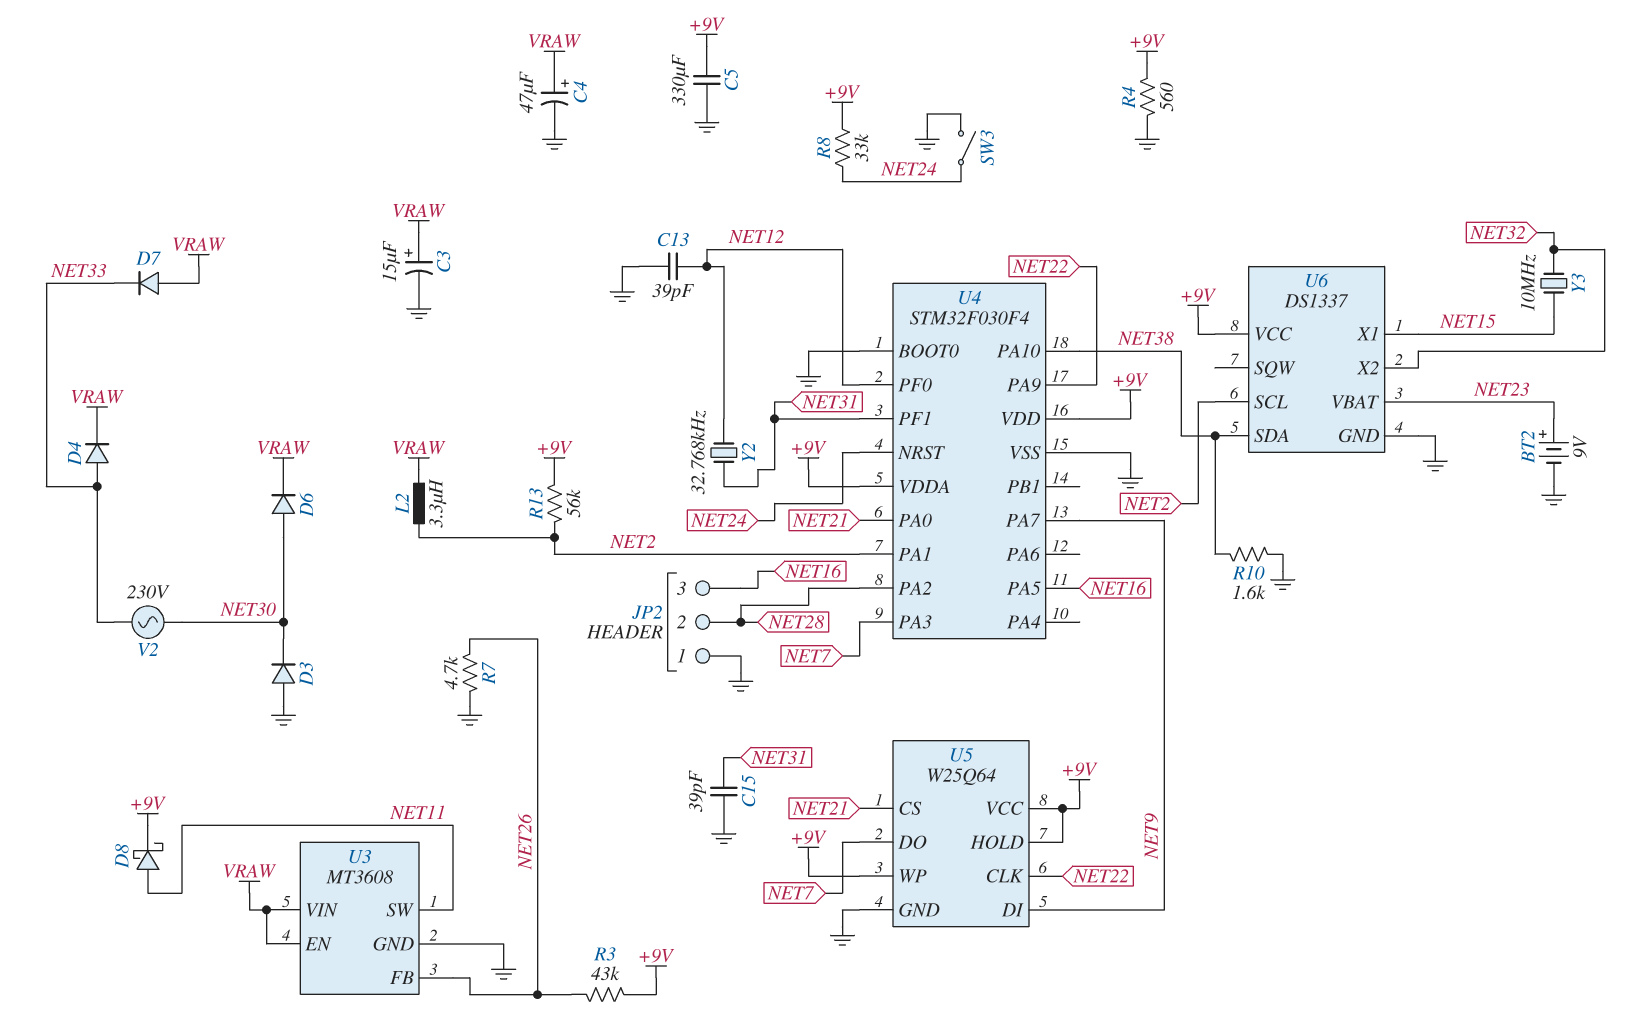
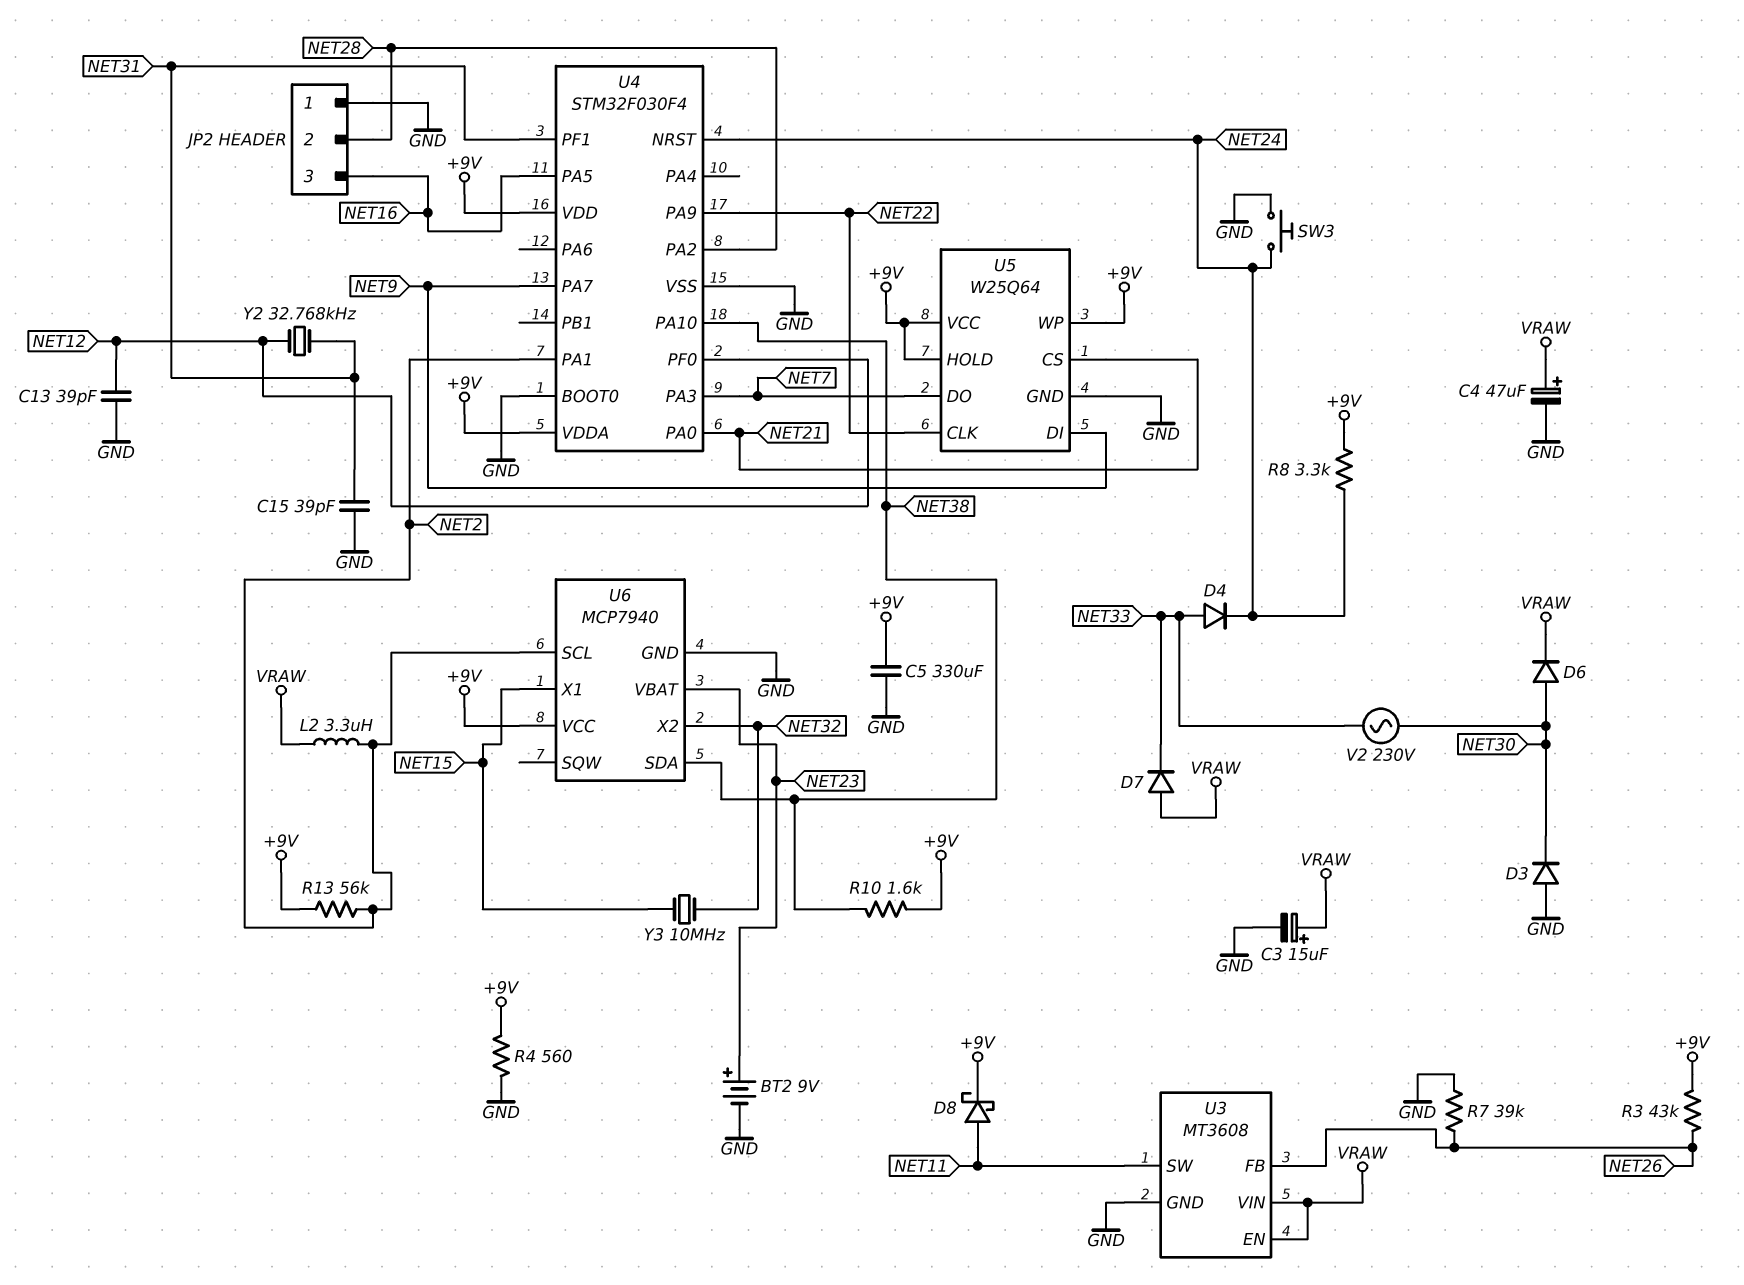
D4: diode (A NET33, K VRAW) -> diode (A NET33, K NET24)
R7: 4.7k (GND, NET26) -> 39k (GND, NET26)
R8: 33k (+9V, NET24) -> 3.3k (+9V, NET24)
R10: 1.6k (GND, NET38) -> 1.6k (+9V, NET38)
SW3: switch (GND, NET24) -> button (GND, NET24)
U6: DS1337 -> MCP7940

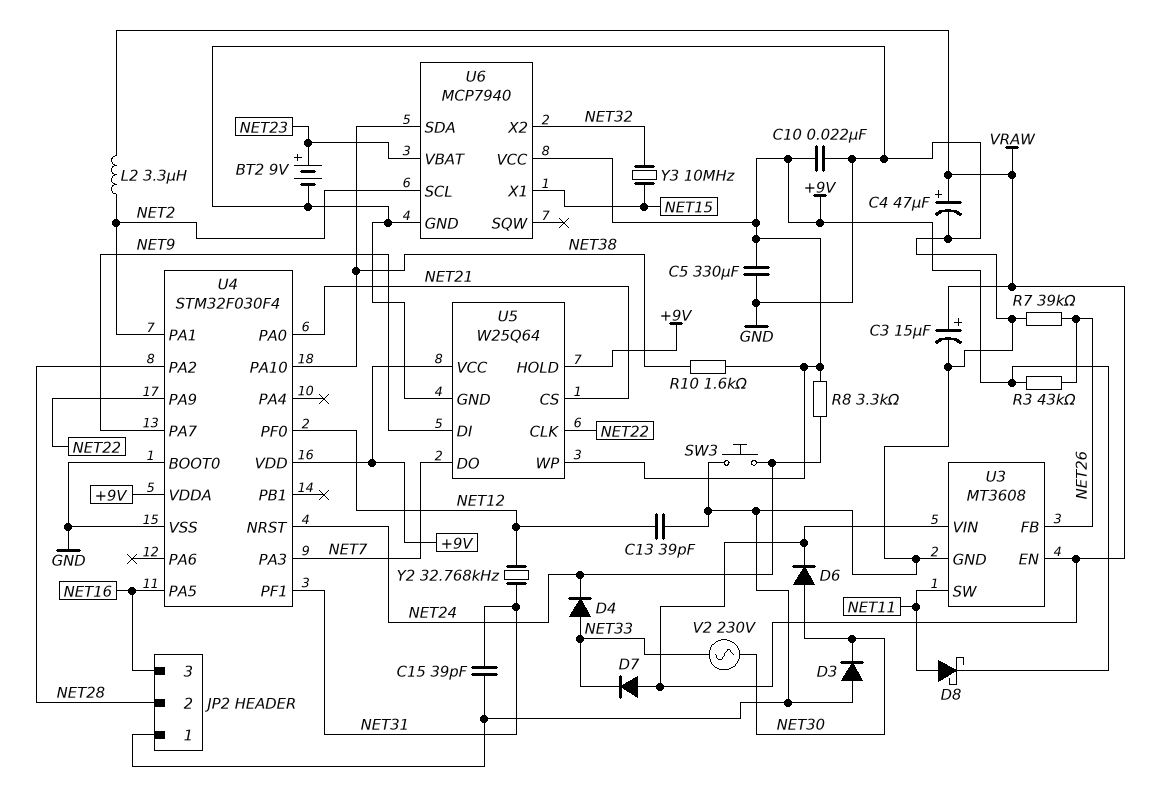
C10: none -> 22nF (+9V, GND)
R4: 560 (+9V, GND) -> none
R13: 56k (+9V, NET2) -> none

